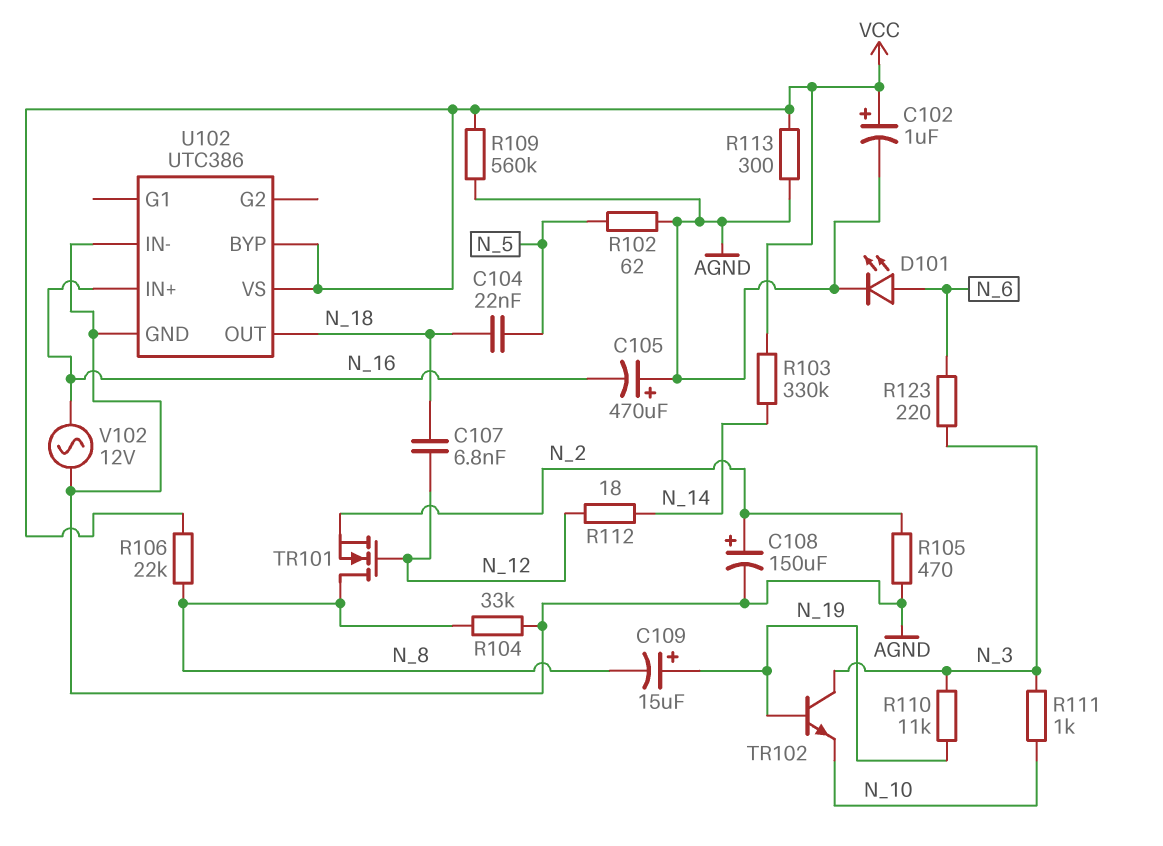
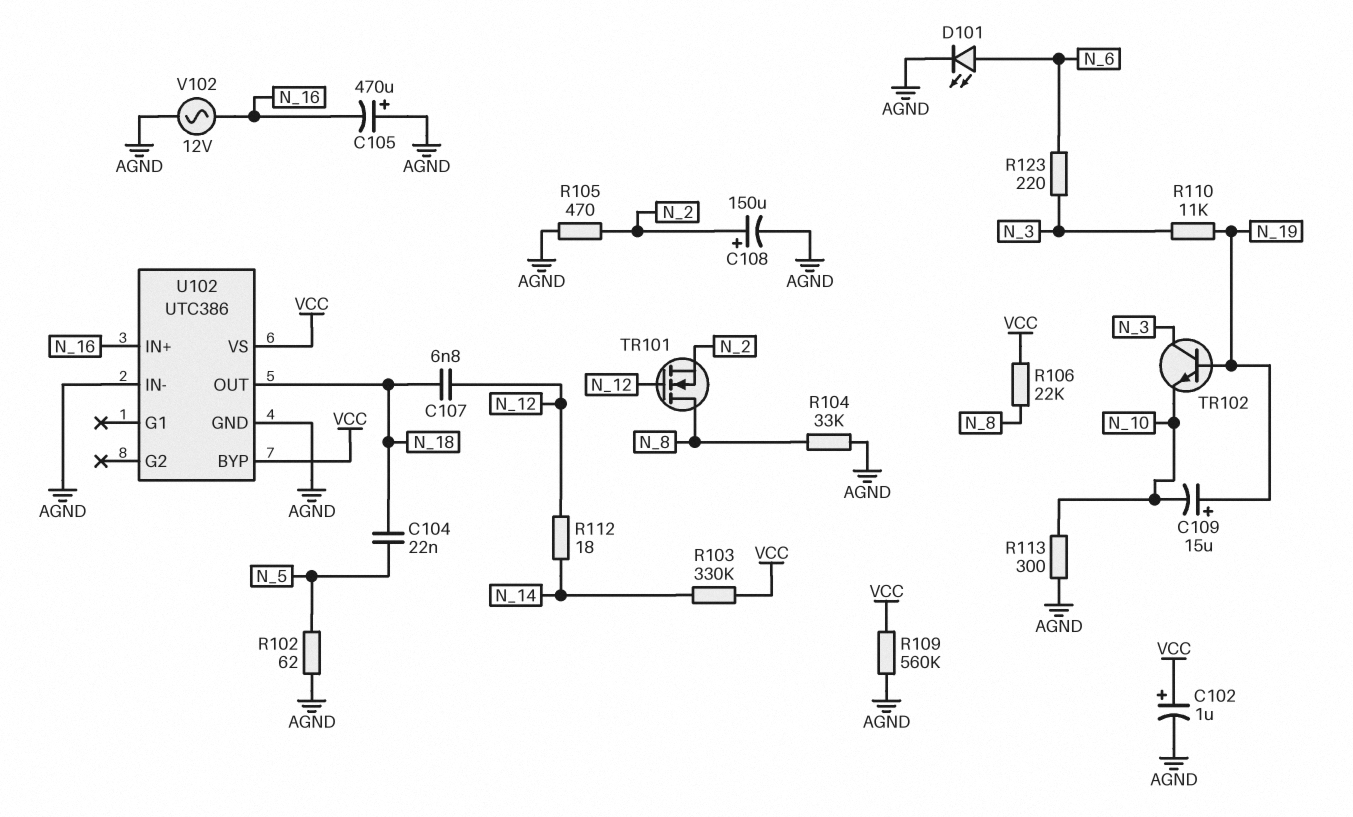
C109: 15uF (plus N_19, minus N_8) -> 15uF (plus N_19, minus N_10)
R111: 1k (N_3, N_10) -> none
R113: 300 (AGND, VCC) -> 300 (AGND, N_10)

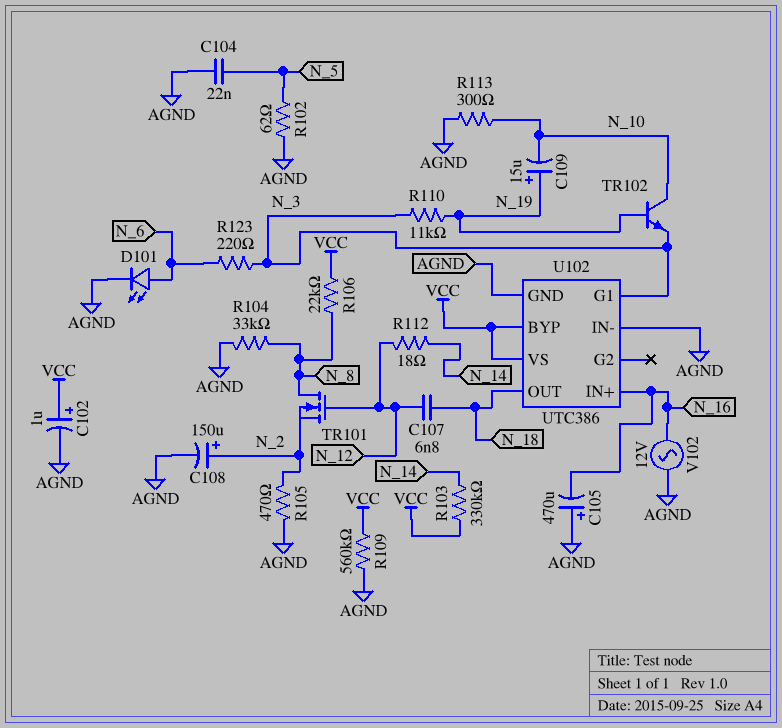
C104: 22nF (N_5, N_18) -> 22nF (AGND, N_5)
TR102: NPN (B N_19, C N_3, E N_10) -> NPN (B N_19, C N_10, E N_3)
U102 pin G1: none -> N_3

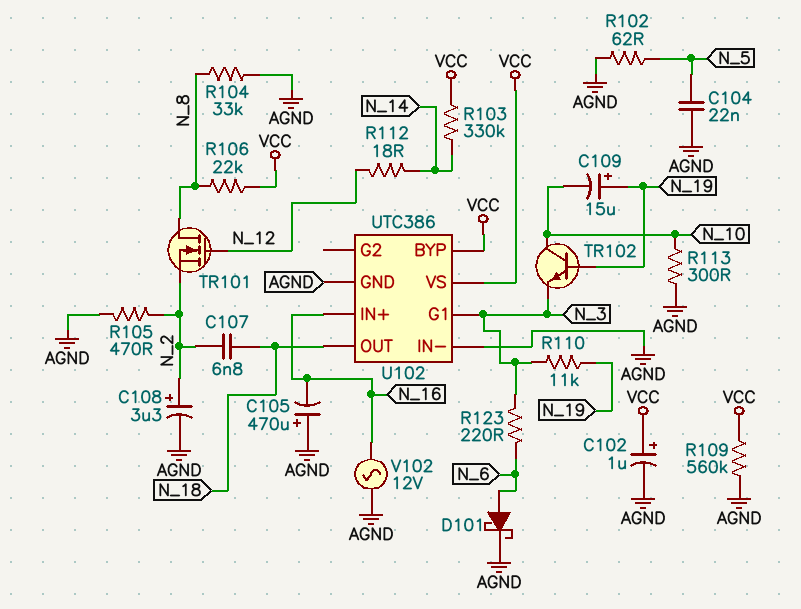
C107: 6.8nF (N_12, N_18) -> 6.8nF (N_2, N_18)
C108: 150uF (plus N_2, minus AGND) -> 3.3uF (plus N_2, minus AGND)
D101: LED (A N_6, K AGND) -> schottky (A N_6, K AGND)

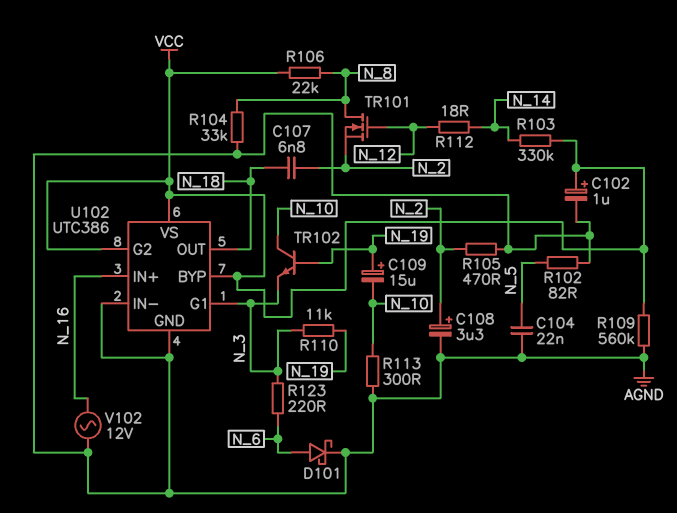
C105: 470uF (plus AGND, minus N_16) -> none
R102: 62 (AGND, N_5) -> 82 (AGND, N_5)
U102 pin G2: none -> VCC

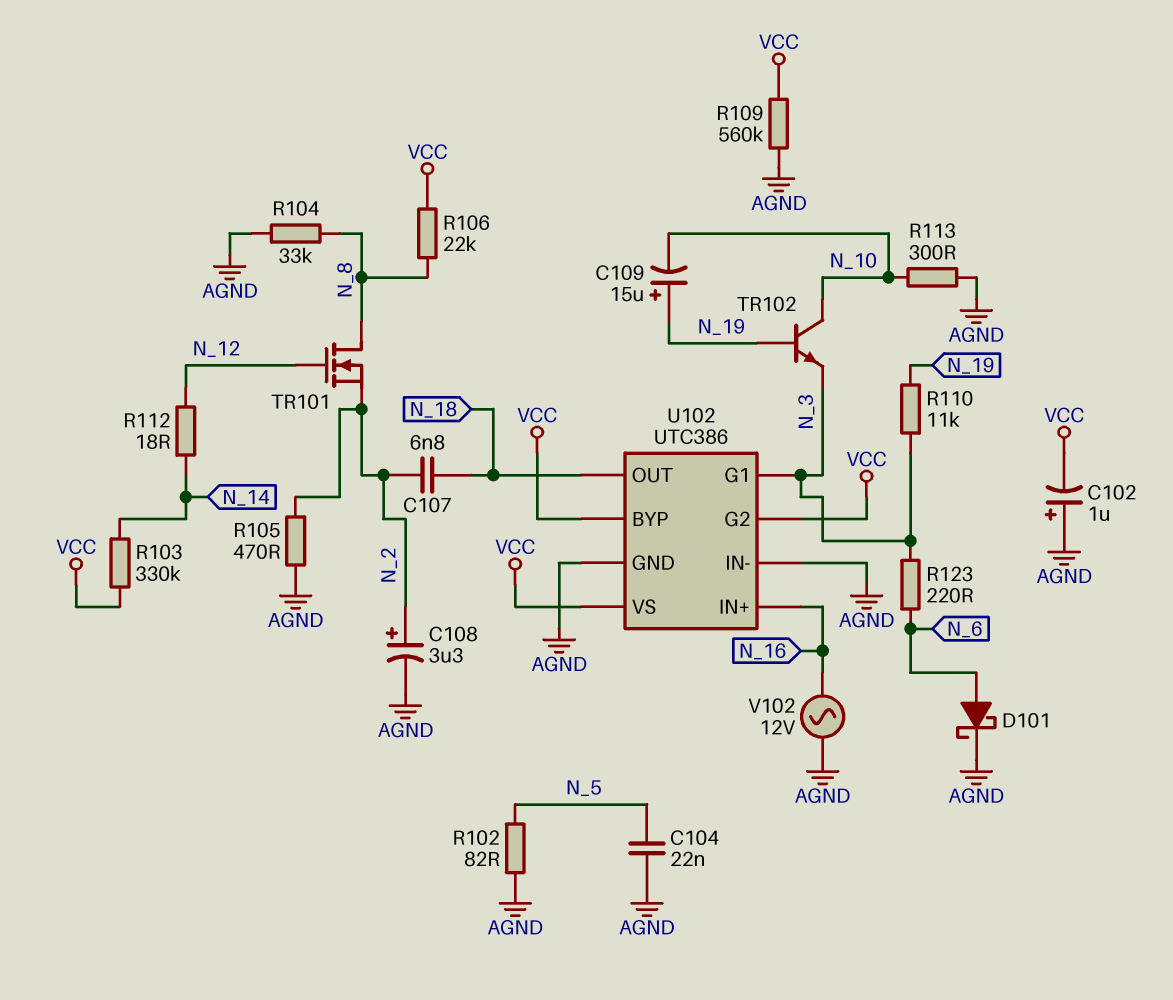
C102: 1uF (plus VCC, minus AGND) -> 1uF (plus AGND, minus VCC)

